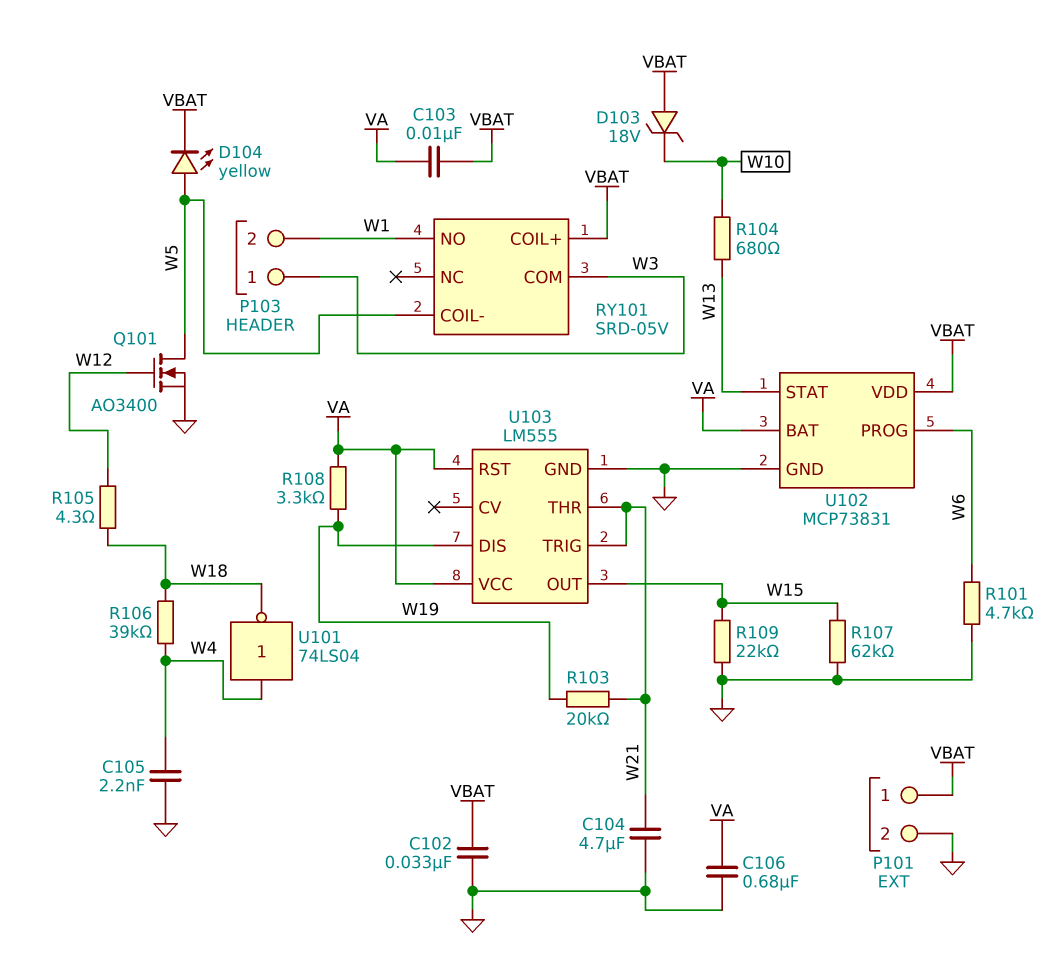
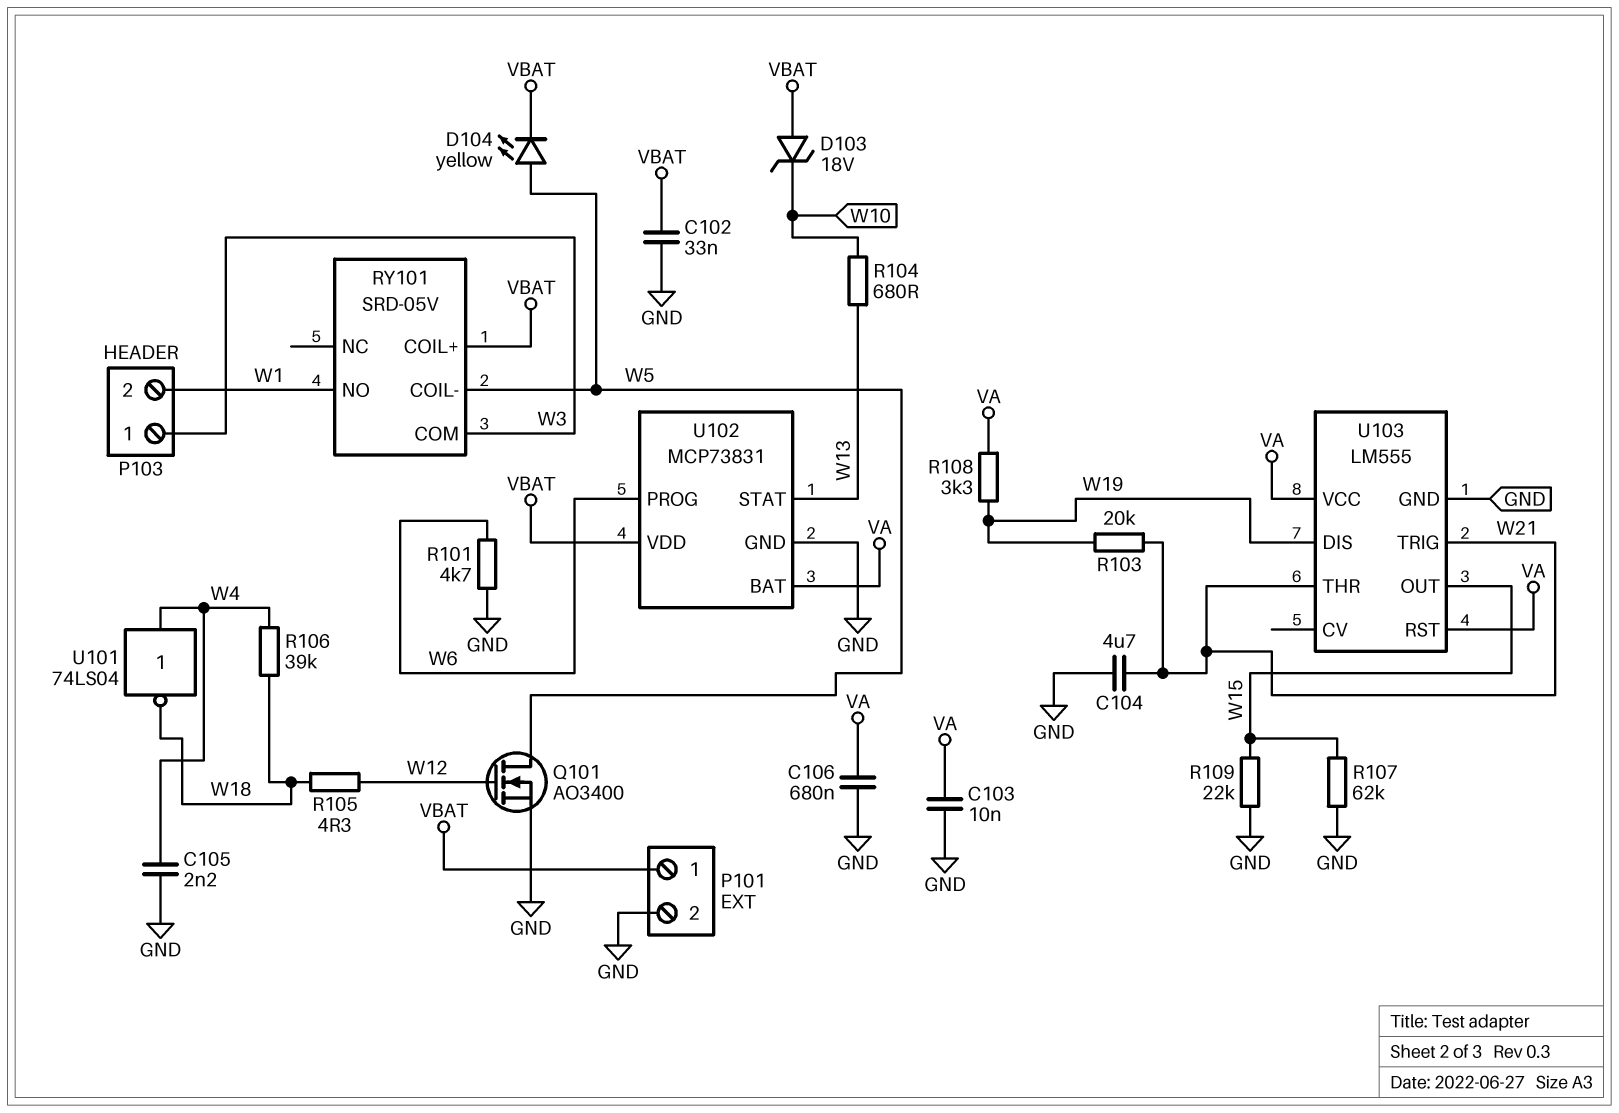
C103: 10nF (VA, VBAT) -> 10nF (GND, VA)

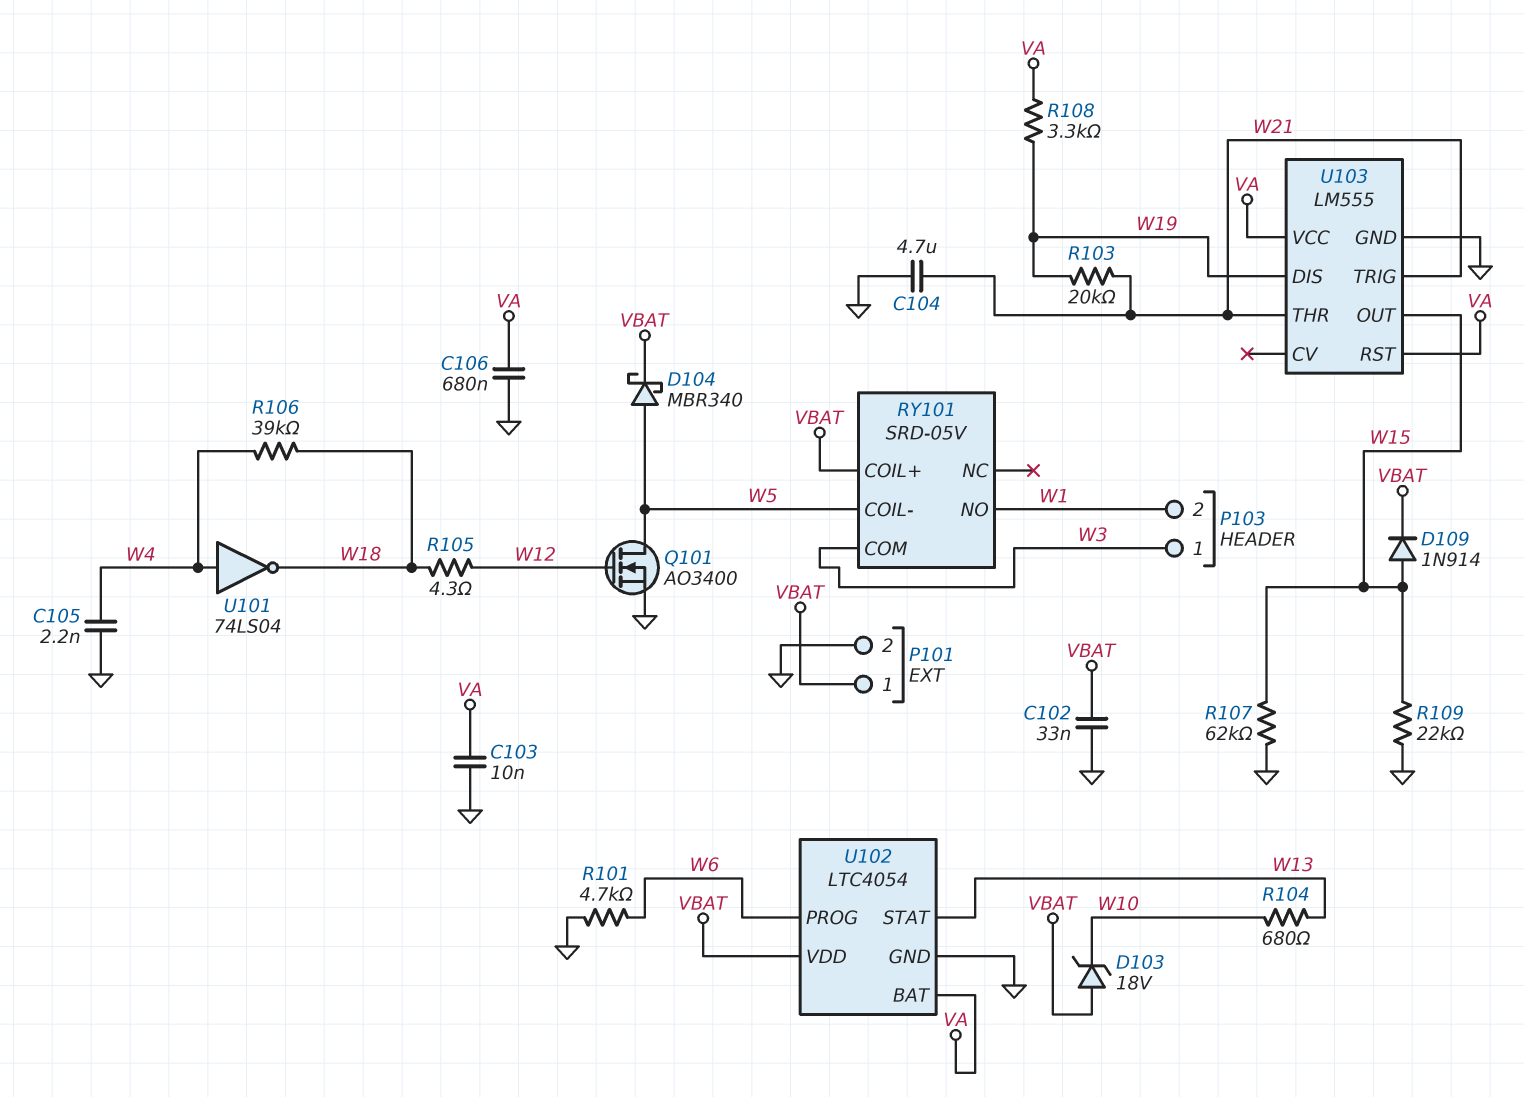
D104: LED yellow (A W5, K VBAT) -> schottky MBR340 (A W5, K VBAT)
D109: none -> diode 1N914 (A W15, K VBAT)
U102: MCP73831 -> LTC4054

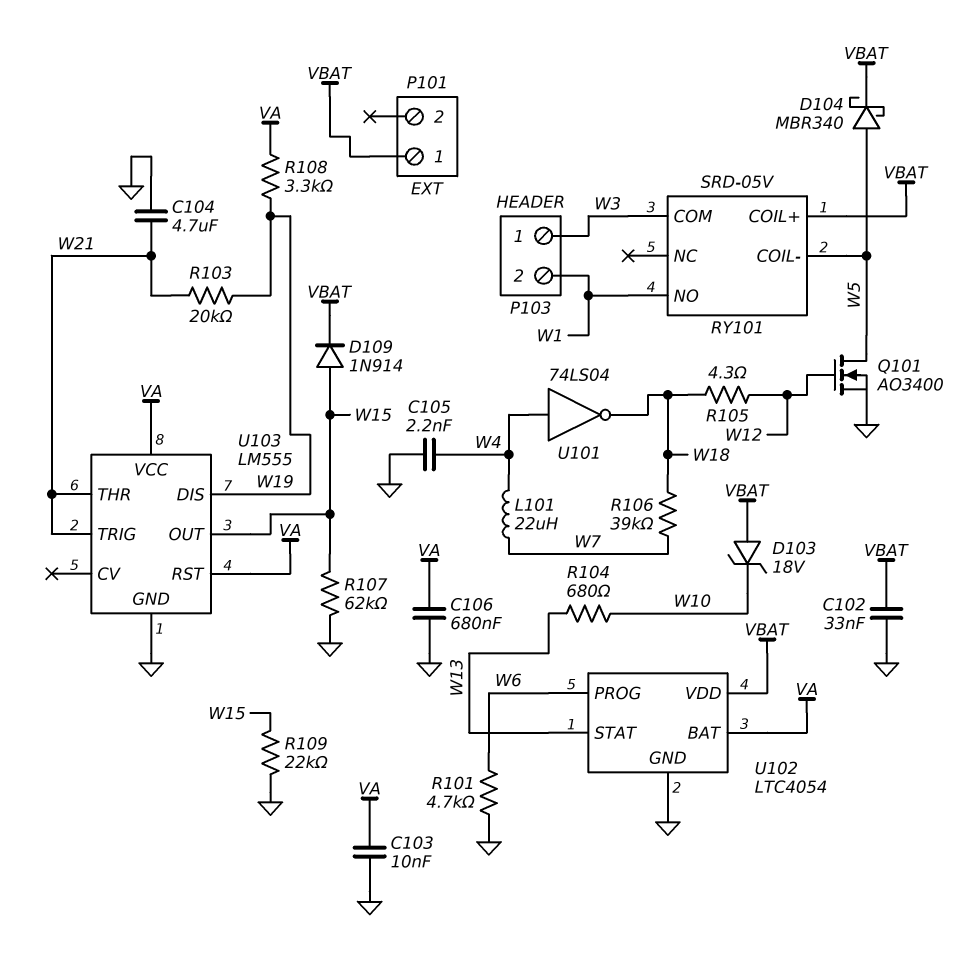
L101: none -> 22uH (W4, W7)
P101 pin 2: GND -> none
R106: 39k (W4, W18) -> 39k (W7, W18)

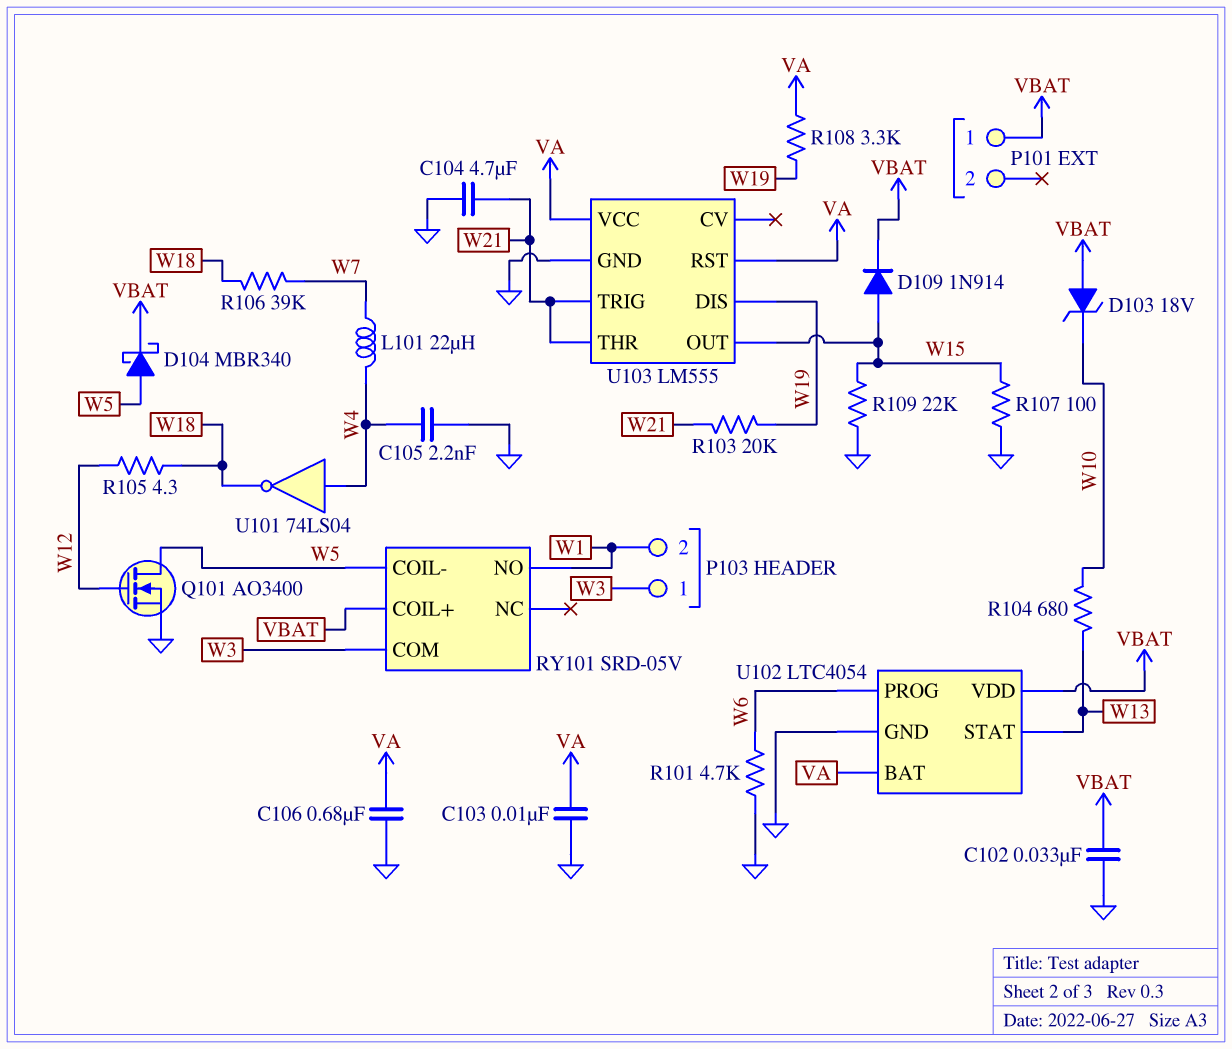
R107: 62k (GND, W15) -> 100 (GND, W15)

